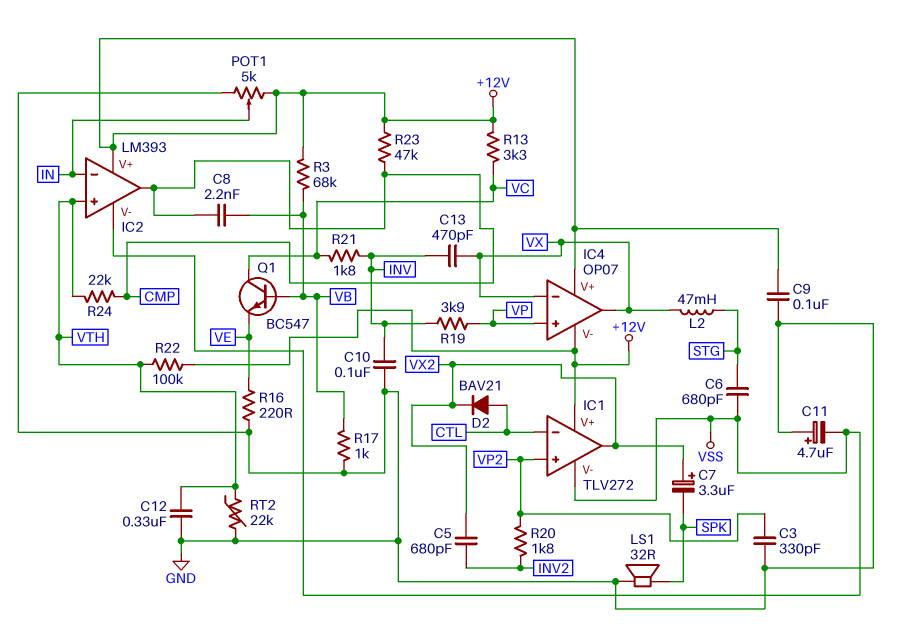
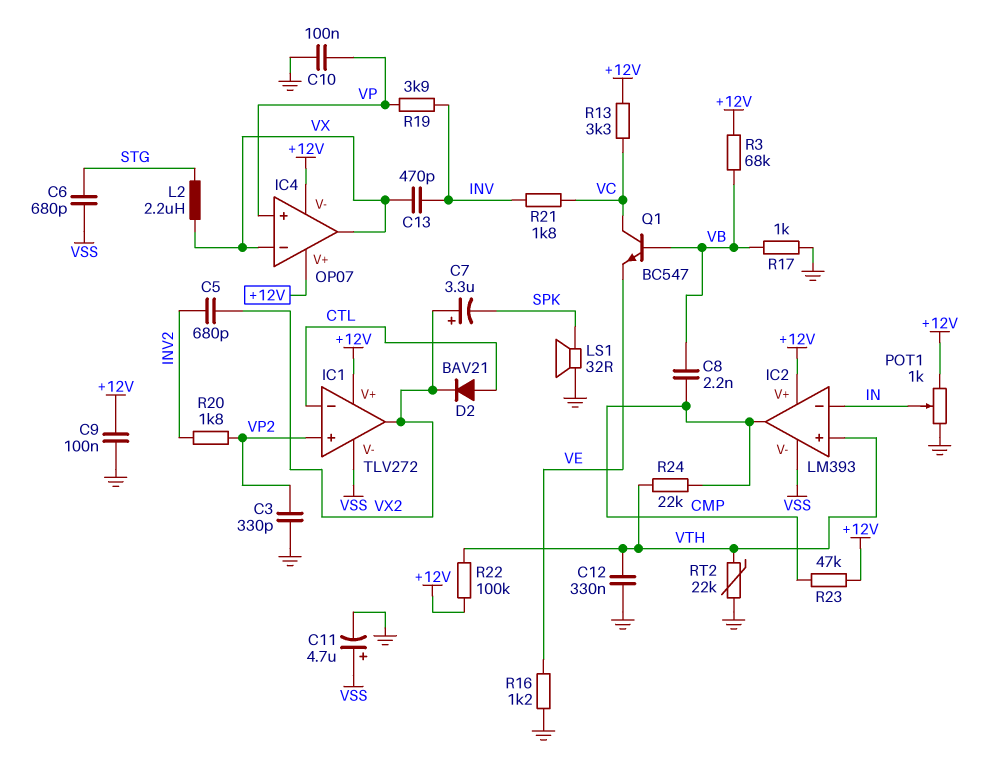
C10: 100nF (GND, INV) -> 100nF (GND, VP)
C11: 4.7uF (plus GND, minus VSS) -> 4.7uF (plus VSS, minus GND)
L2: 47mH (STG, VX) -> 2.2uH (STG, VX)
POT1: 5k (+12V, GND, wiper IN) -> 1k (+12V, GND, wiper IN)
R16: 220 (GND, VE) -> 1.2k (GND, VE)

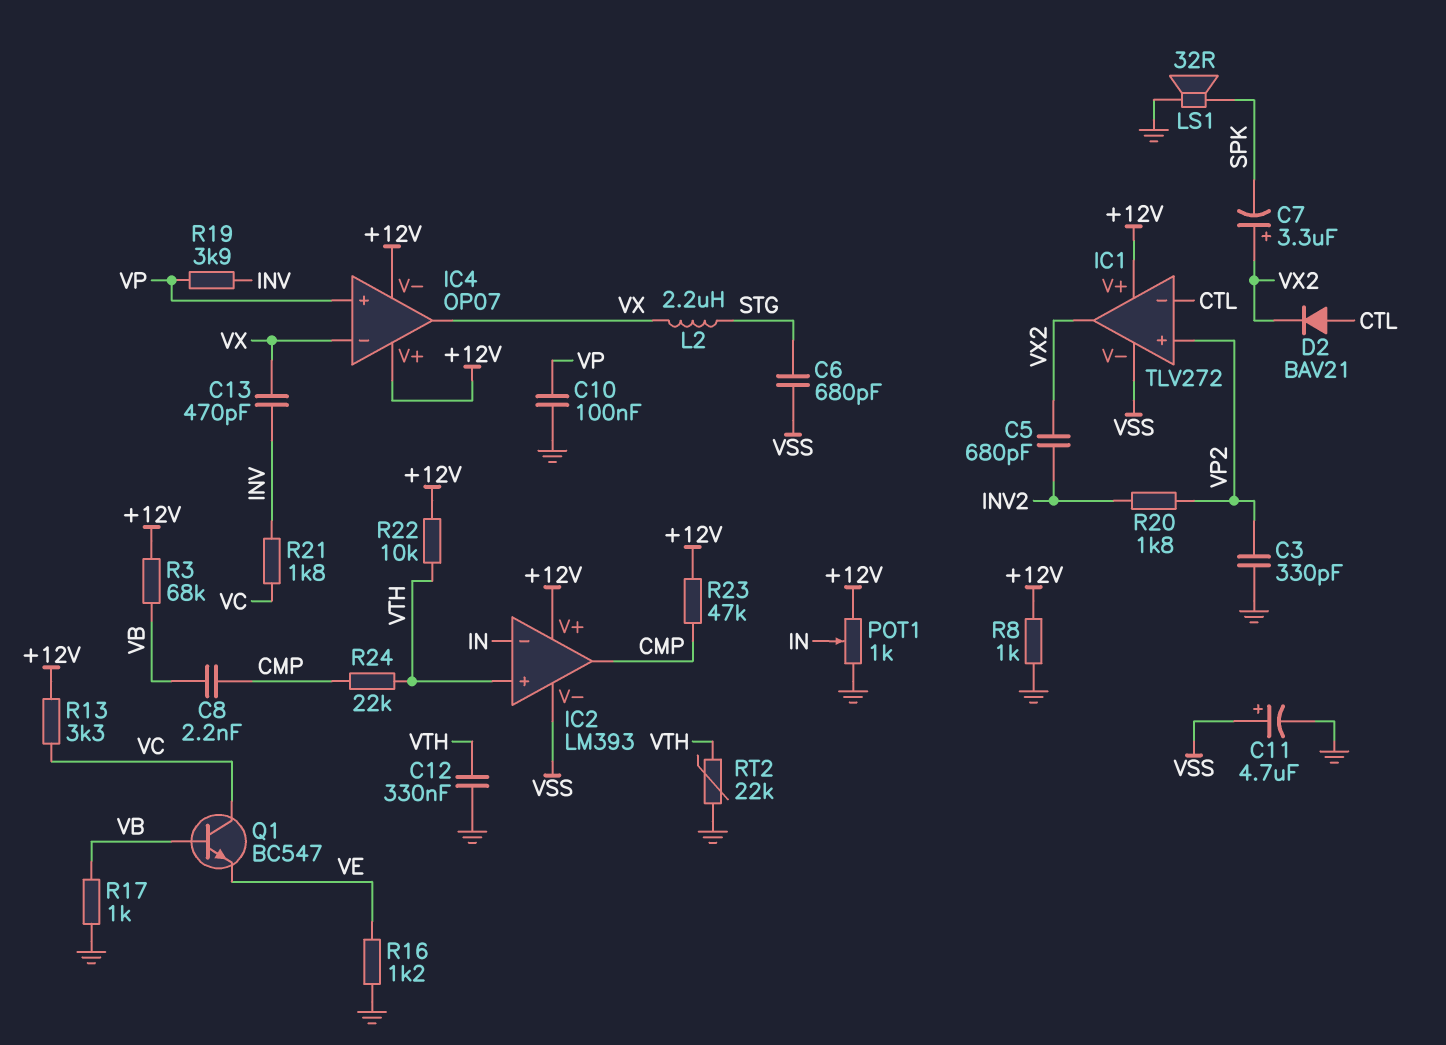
C9: 100nF (+12V, GND) -> none
R8: none -> 1k (+12V, GND)
R22: 100k (+12V, VTH) -> 10k (+12V, VTH)

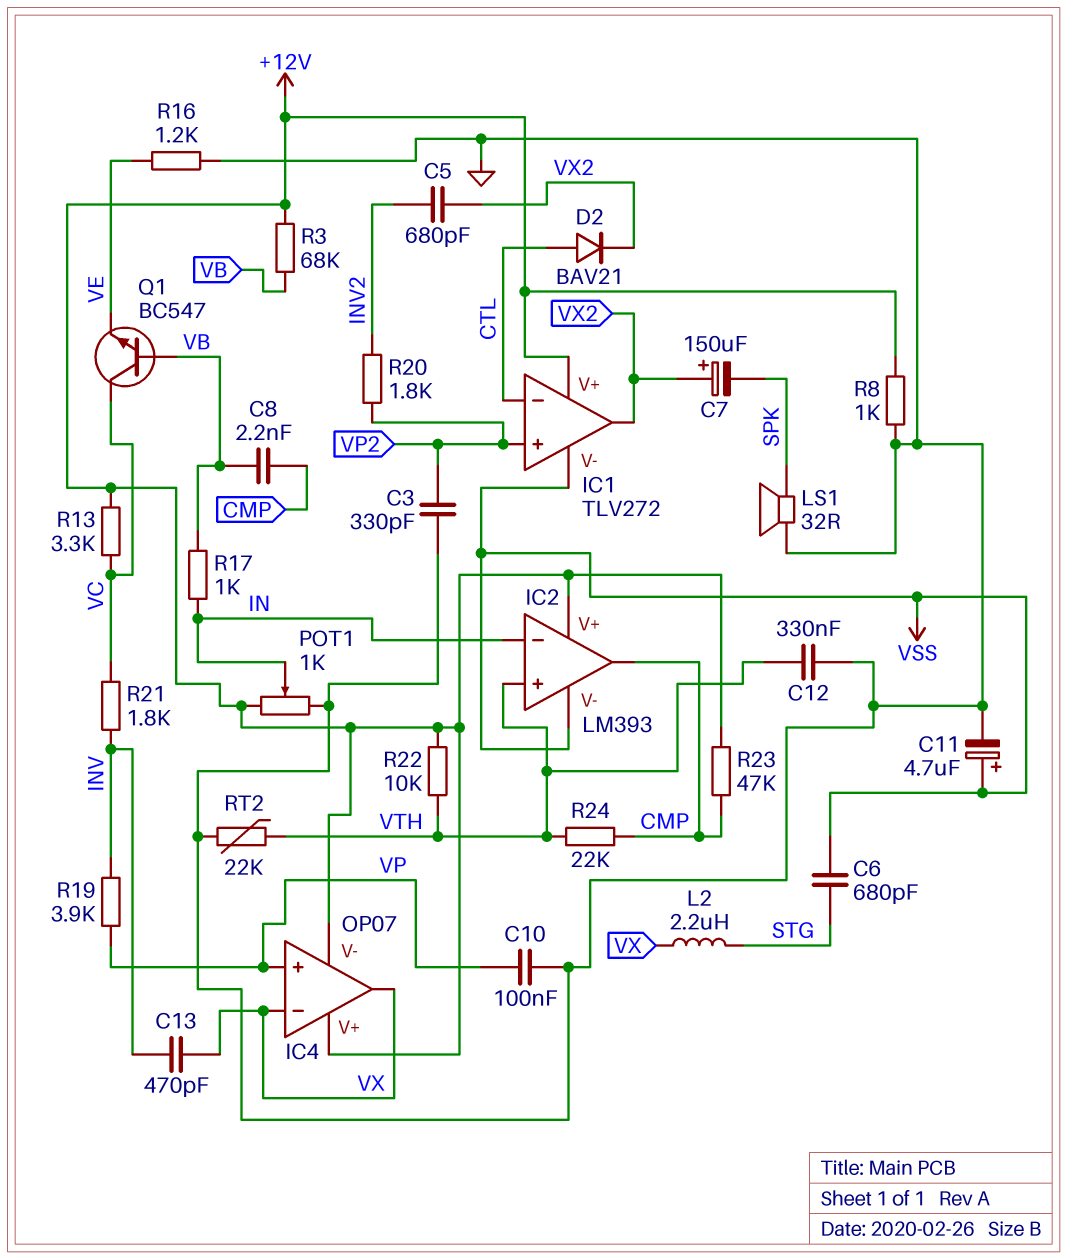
C7: 3.3uF (plus VX2, minus SPK) -> 150uF (plus VX2, minus SPK)
R17: 1k (GND, VB) -> 1k (IN, VB)

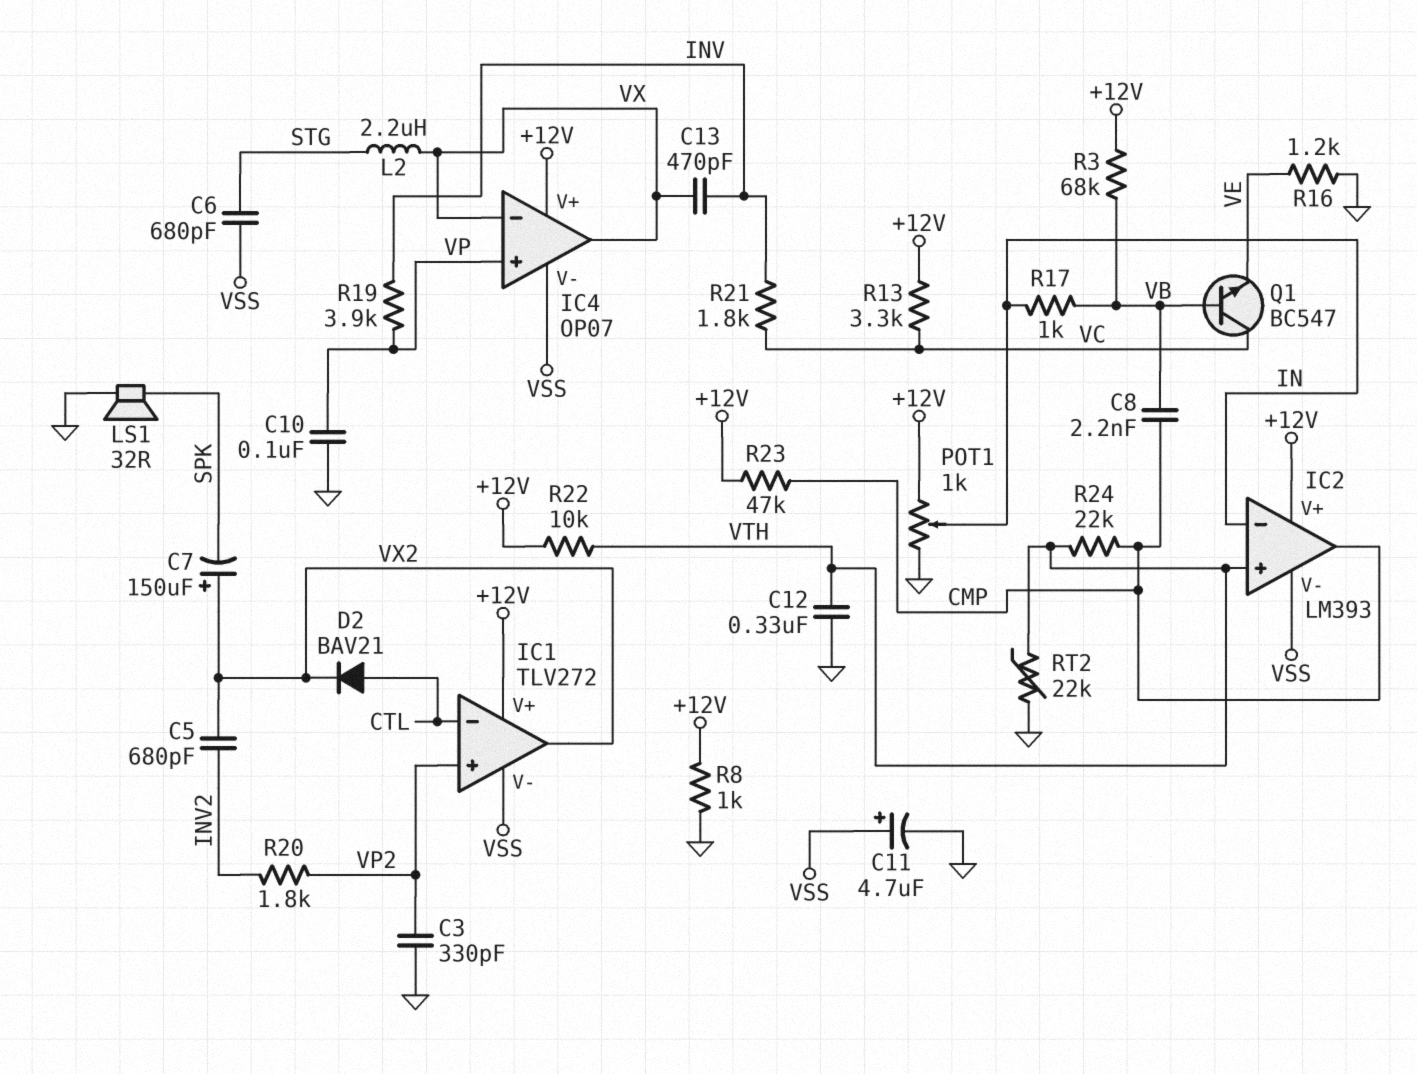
IC4 pin V-: +12V -> VSS

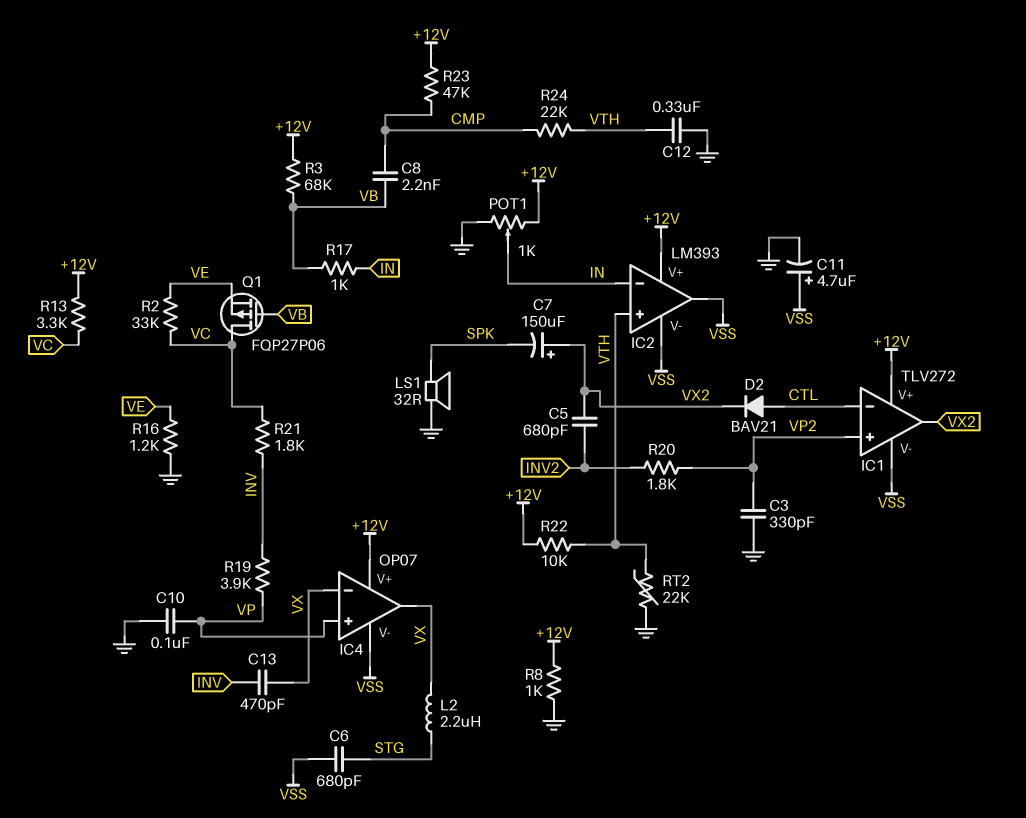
IC2 pin out: CMP -> VSS
Q1: NPN BC547 (B VB, C VC, E VE) -> PMOS FQP27P06 (G VB, D VC, S VE)
R2: none -> 33k (VC, VE)

